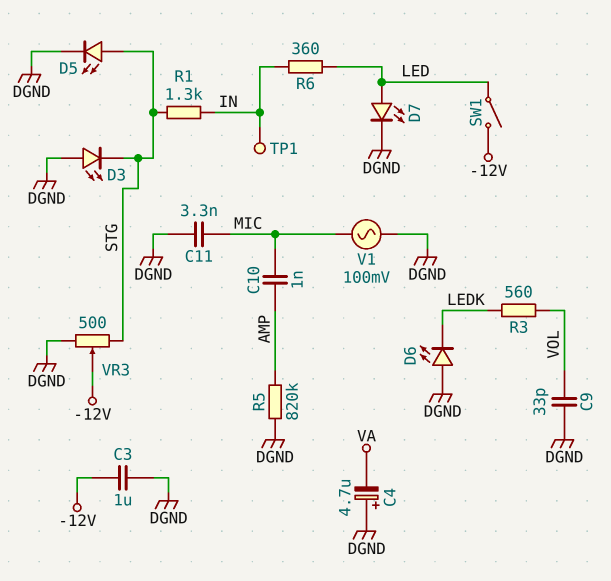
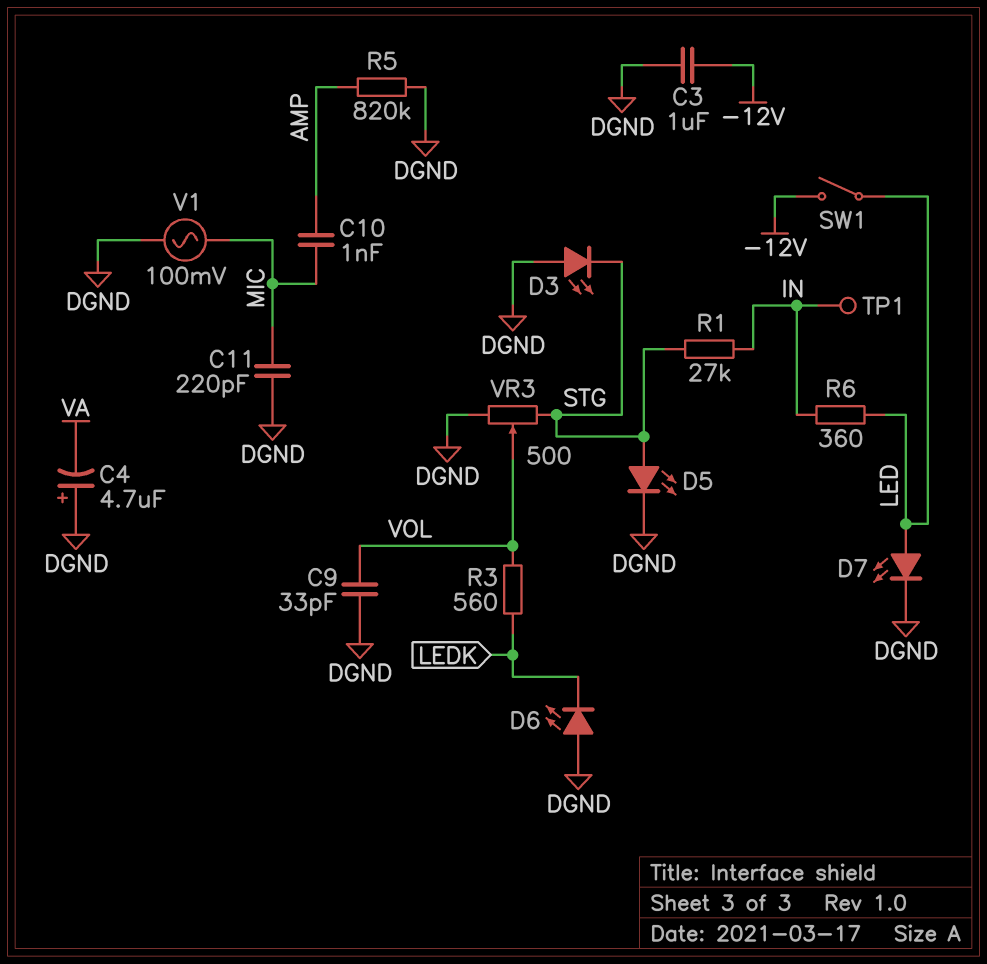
C11: 3.3nF (DGND, MIC) -> 220pF (DGND, MIC)
R1: 1.3k (IN, STG) -> 27k (IN, STG)
VR3: 500 (DGND, STG, wiper -12V) -> 500 (DGND, STG, wiper VOL)

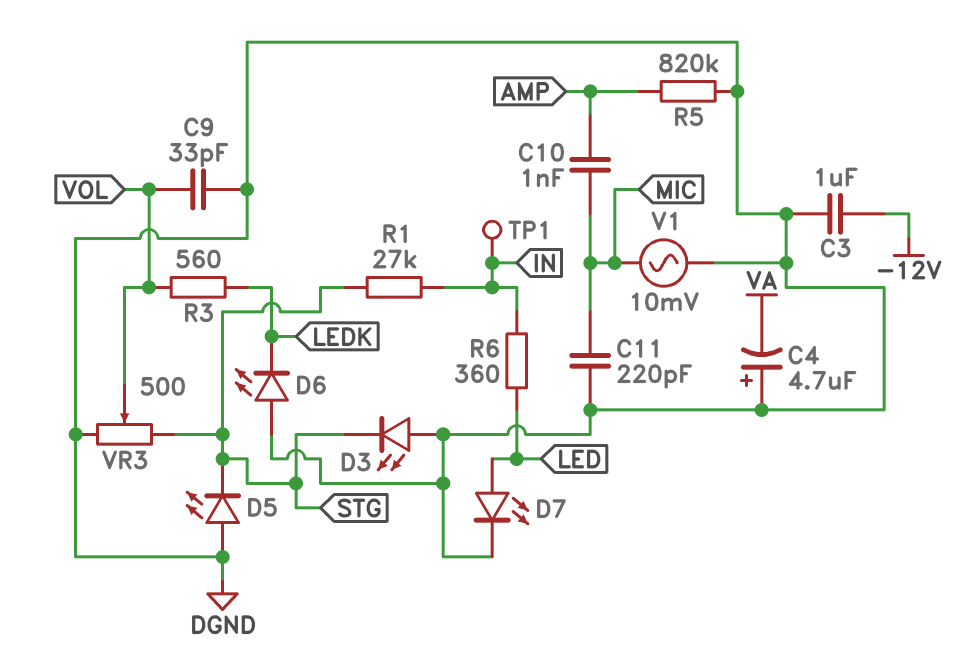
D5: LED (A STG, K DGND) -> LED (A DGND, K STG)
SW1: switch (-12V, LED) -> none
V1: AC 100mV (DGND, MIC) -> AC 10mV (DGND, MIC)

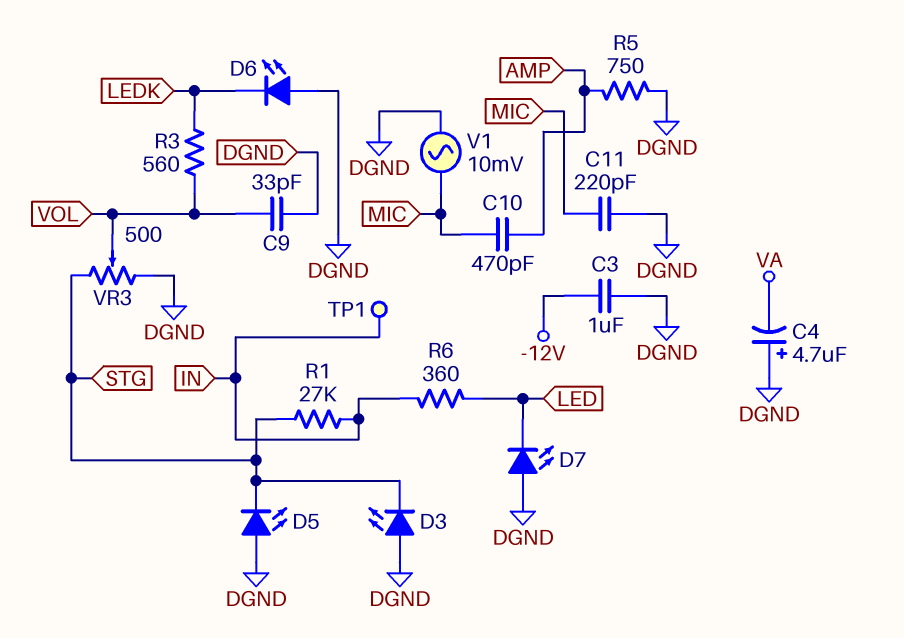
C10: 1nF (AMP, MIC) -> 470pF (AMP, MIC)
D7: LED (A LED, K DGND) -> LED (A DGND, K LED)
R5: 820k (AMP, DGND) -> 750 (AMP, DGND)

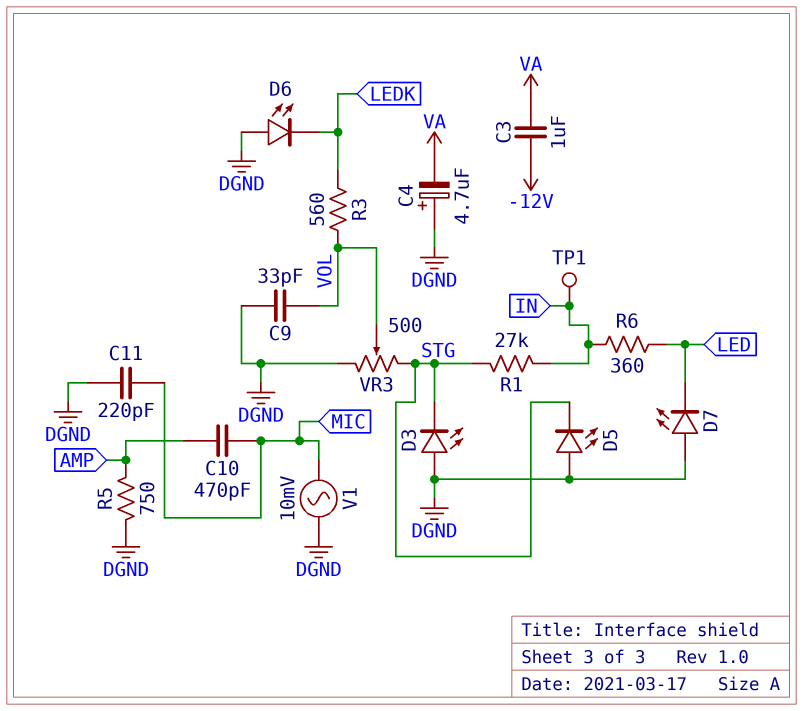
C3: 1uF (-12V, DGND) -> 1uF (-12V, VA)

